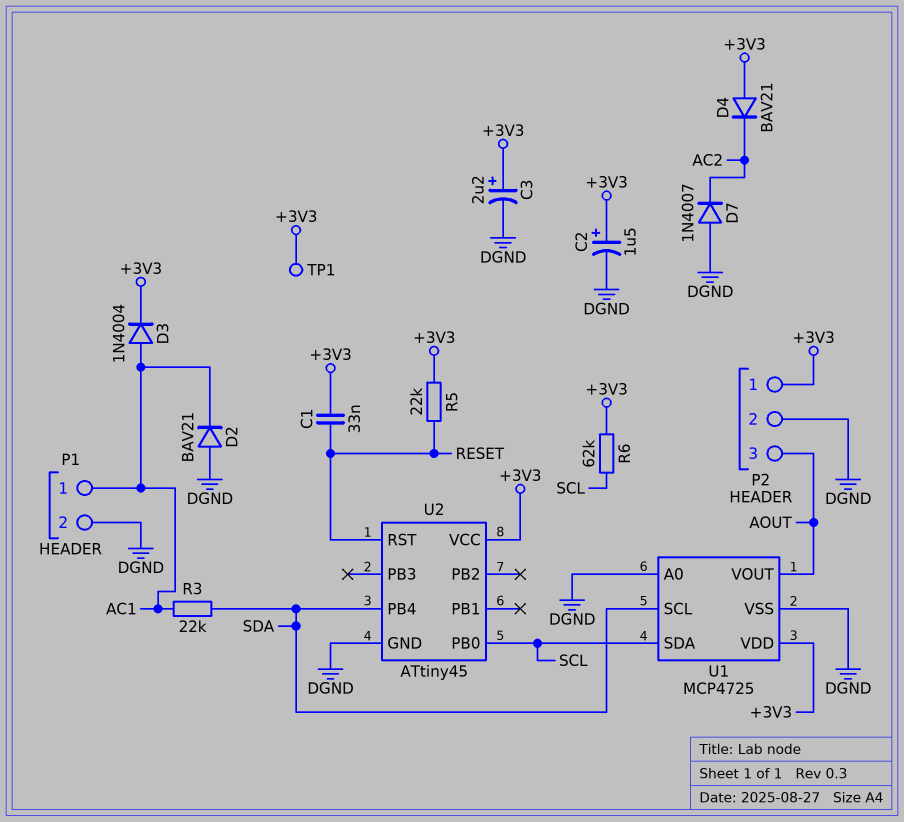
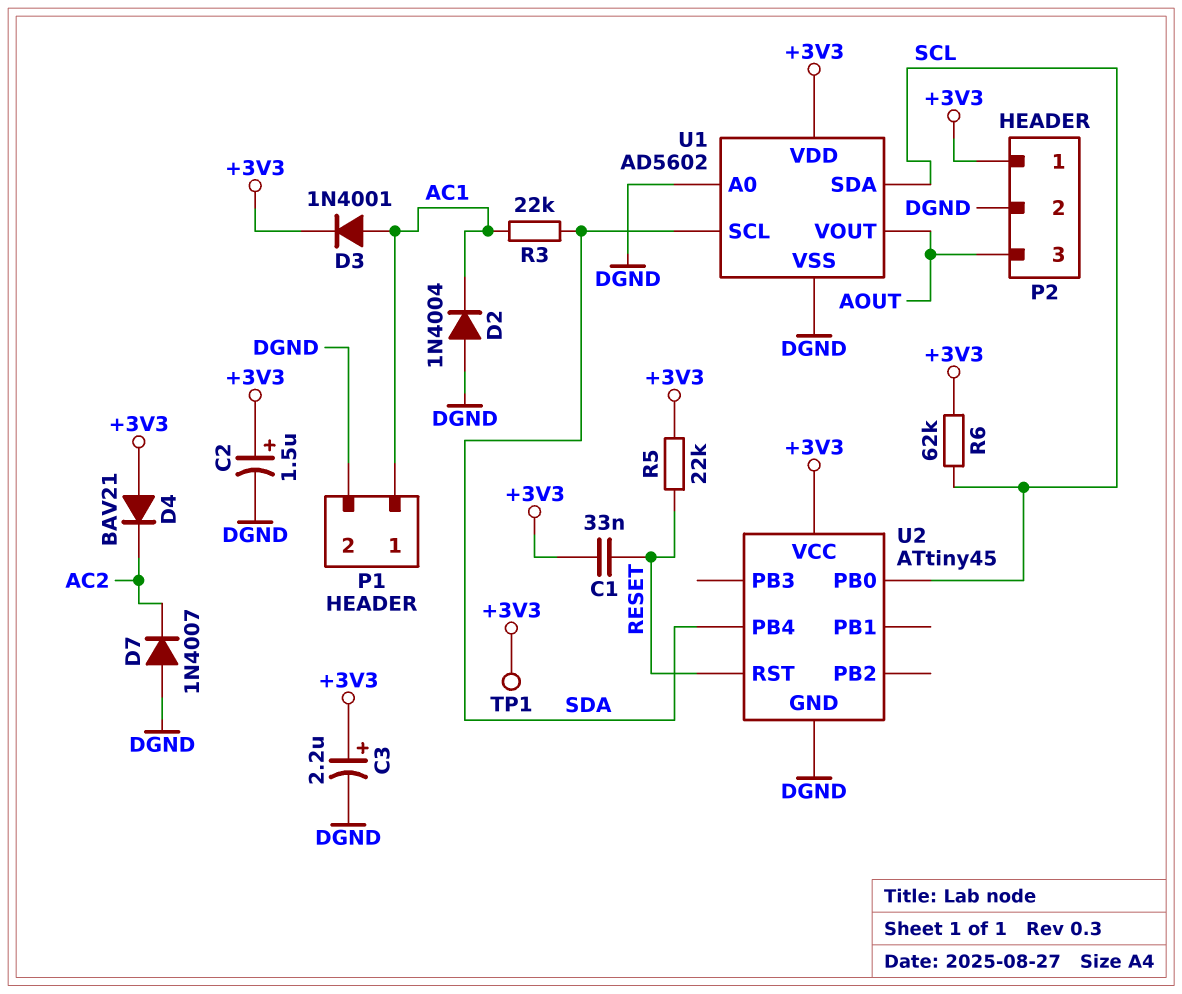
D2: diode BAV21 (A DGND, K AC1) -> diode 1N4004 (A DGND, K AC1)
D3: diode 1N4004 (A AC1, K +3V3) -> diode 1N4001 (A AC1, K +3V3)
U1: MCP4725 -> AD5602

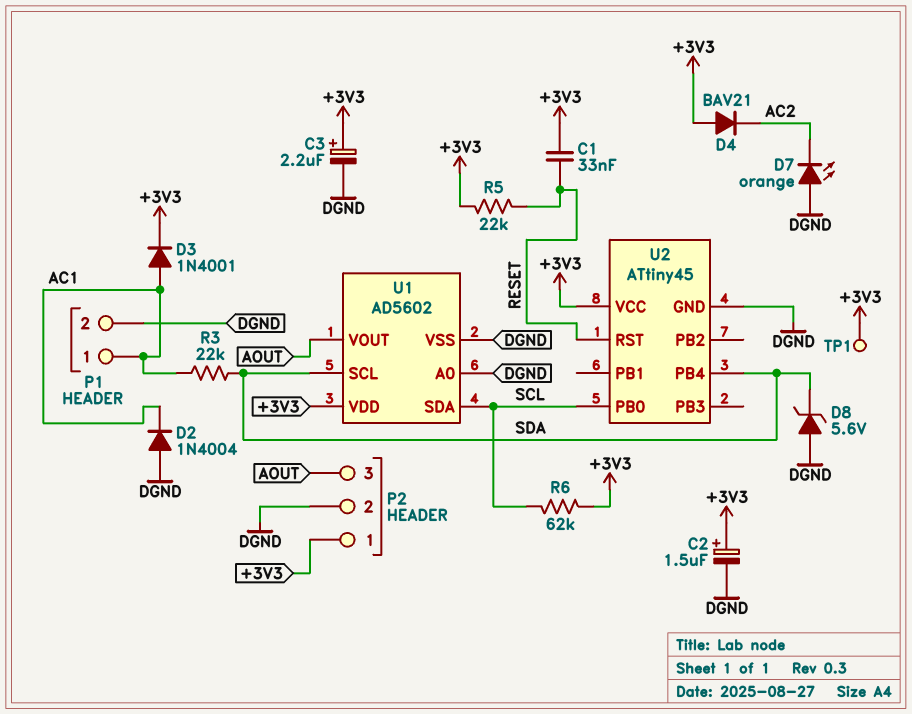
D7: diode 1N4007 (A DGND, K AC2) -> LED orange (A DGND, K AC2)
D8: none -> zener 5.6V (A DGND, K SDA)

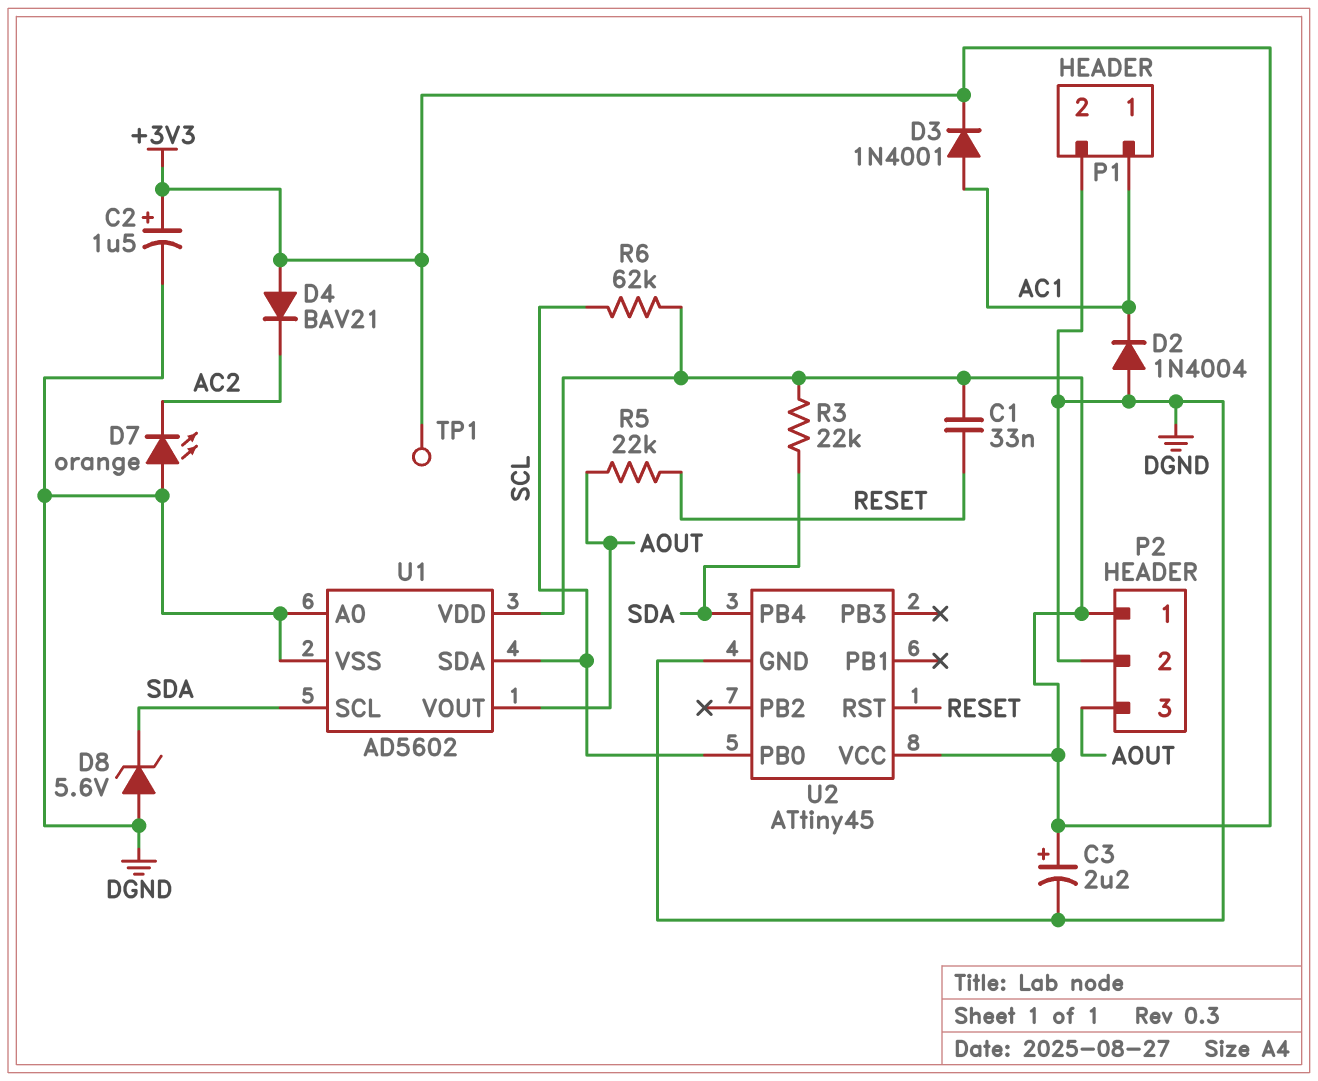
R3: 22k (AC1, SDA) -> 22k (+3V3, SDA)
R5: 22k (+3V3, RESET) -> 22k (AOUT, RESET)

